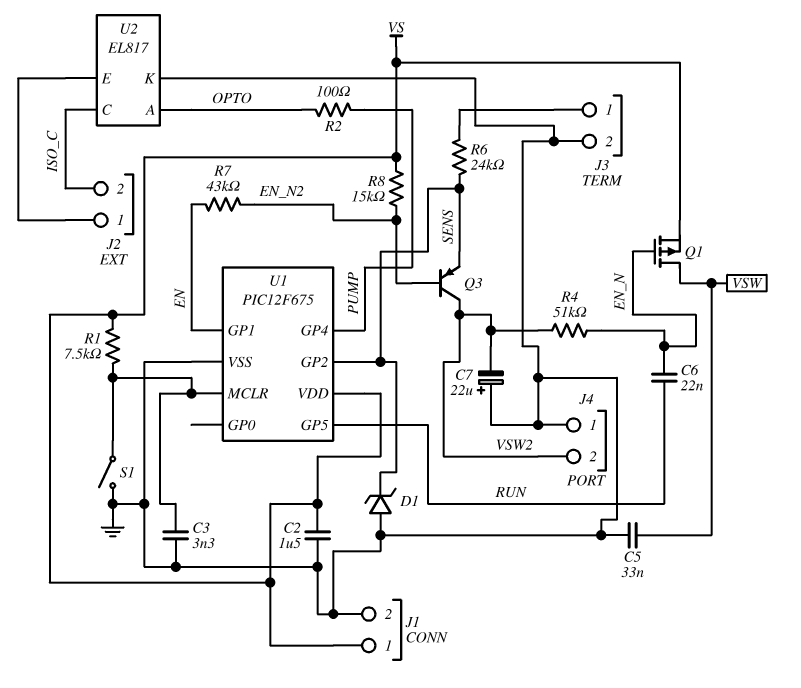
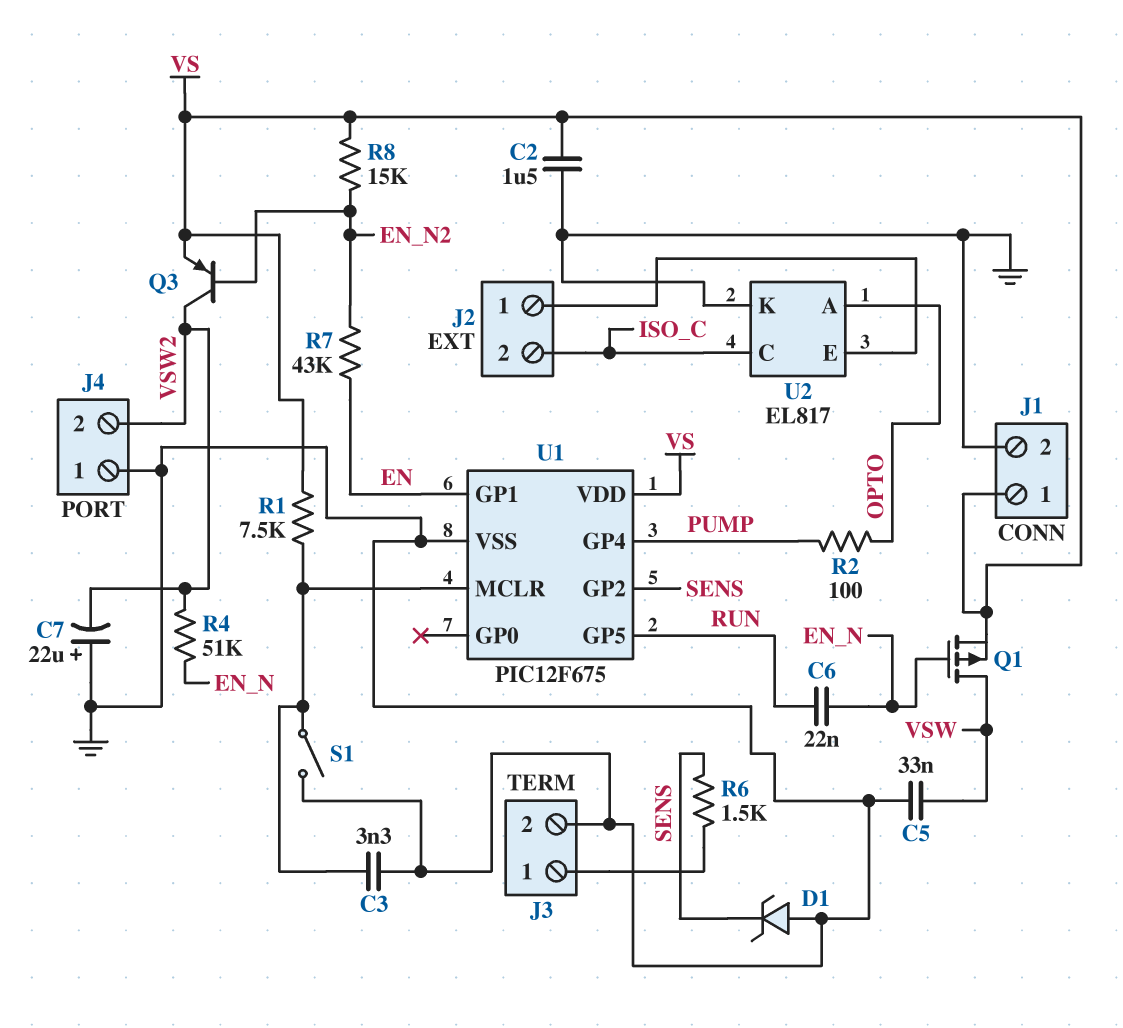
Q3: PNP (B EN_N2, C VSW2, E SENS) -> PNP (B EN_N2, C VSW2, E VS)
R6: 24k (J3/1, SENS) -> 1.5k (J3/1, SENS)

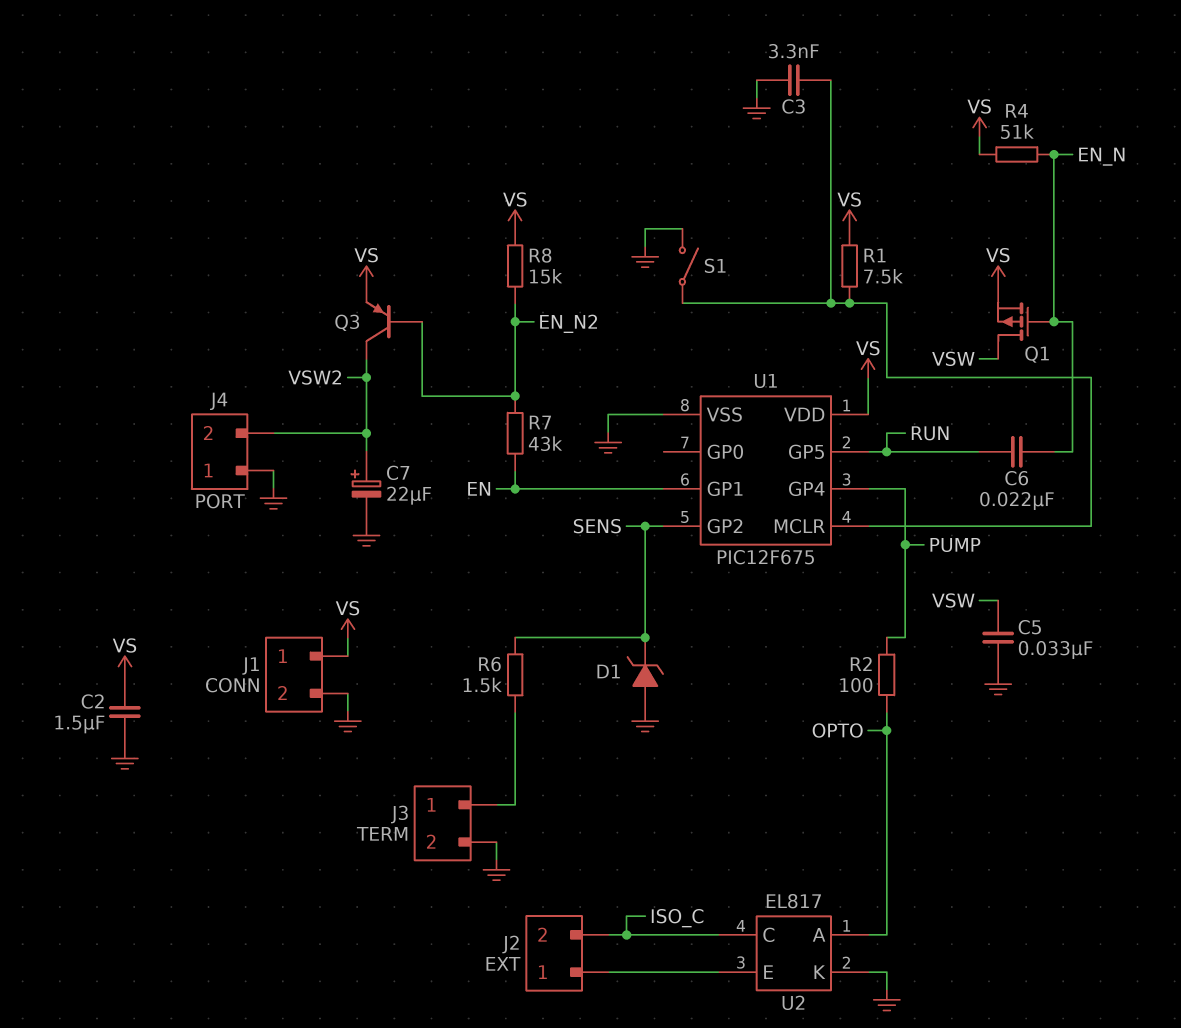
C7: 22uF (plus GND, minus VSW2) -> 22uF (plus VSW2, minus GND)
R4: 51k (EN_N, VSW2) -> 51k (EN_N, VS)

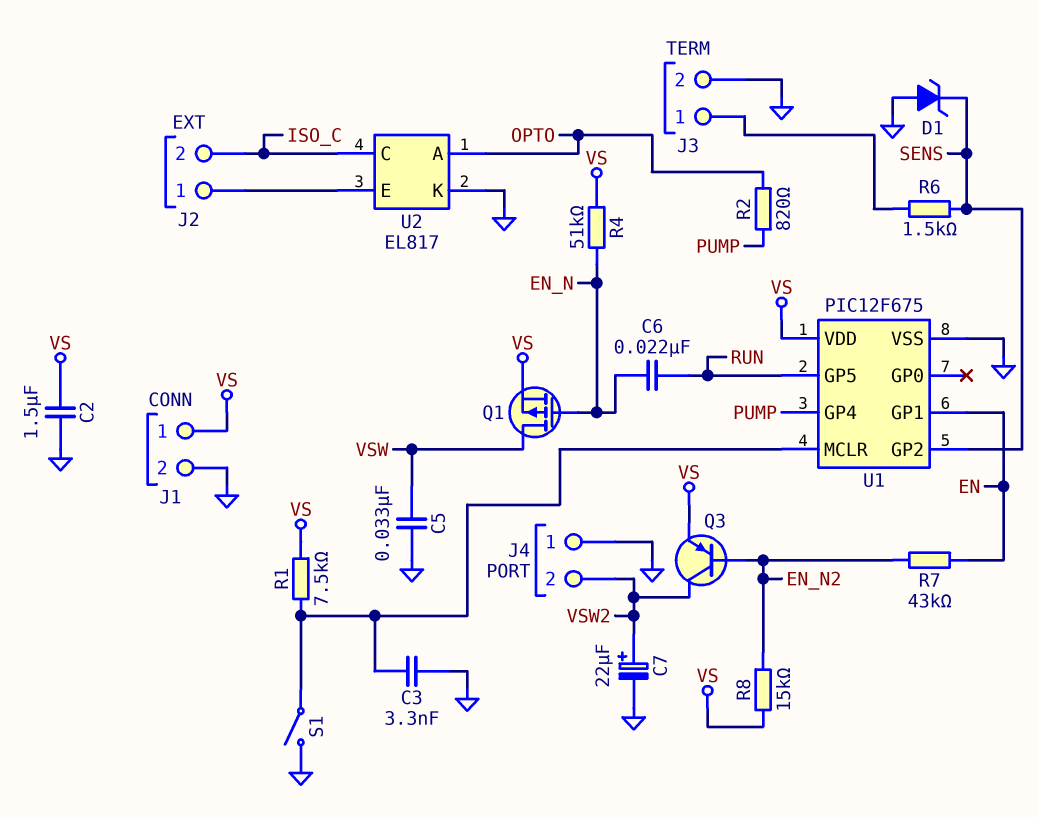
R2: 100 (OPTO, PUMP) -> 820 (OPTO, PUMP)

